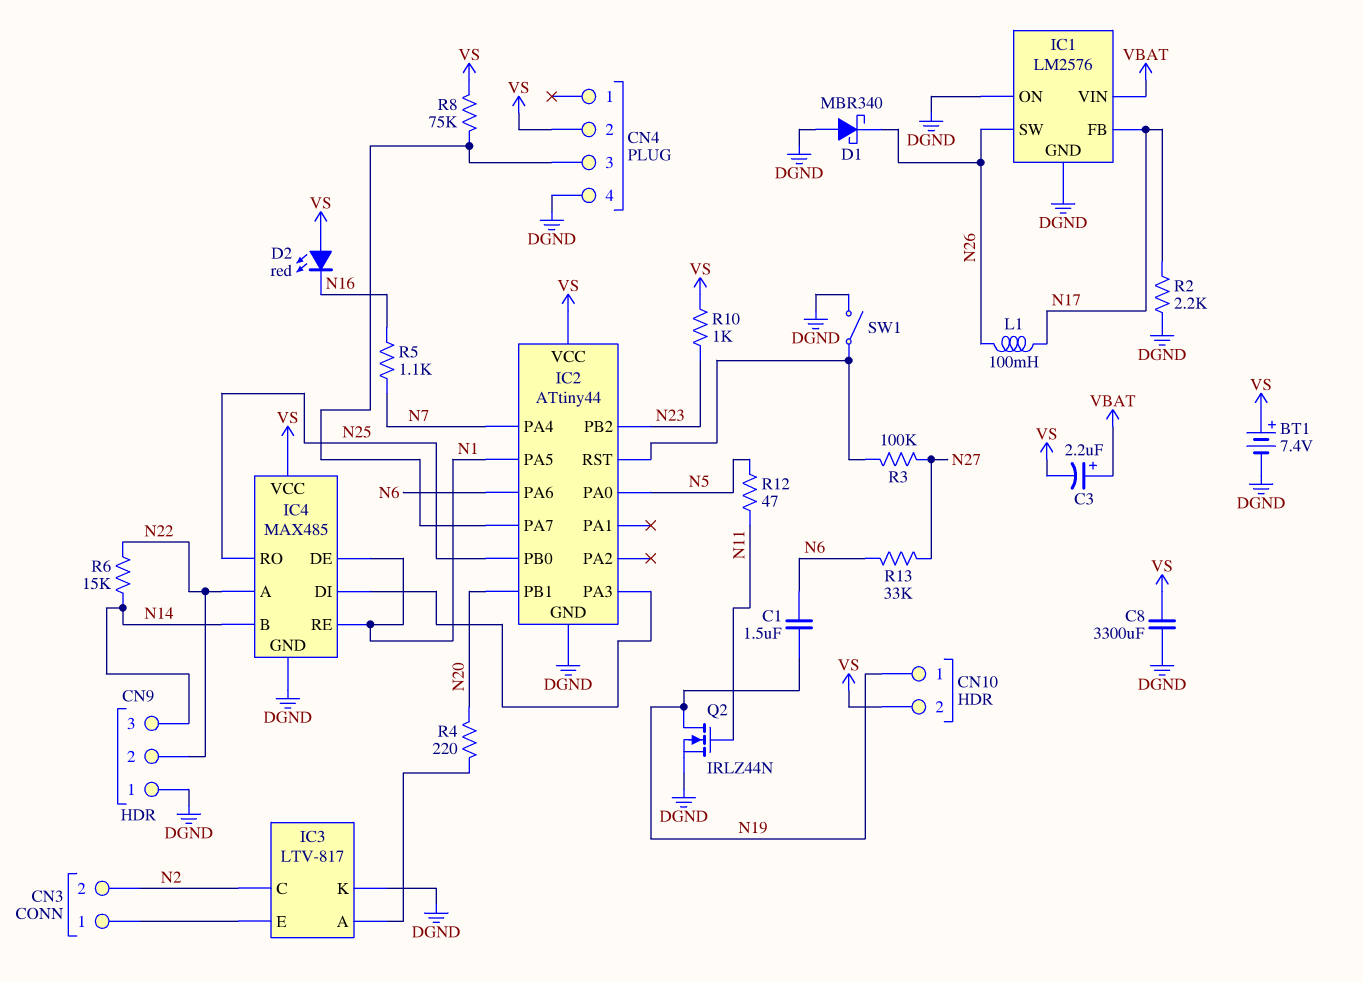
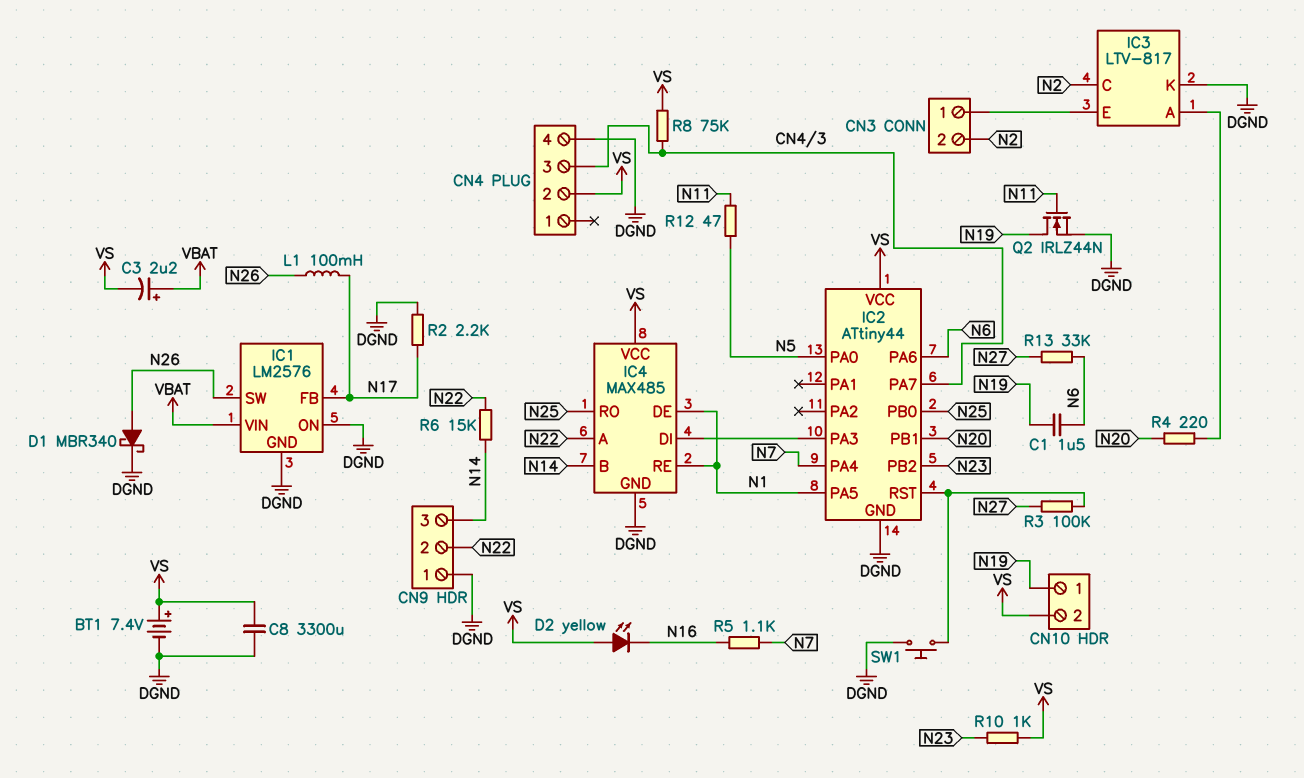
D1: schottky MBR340 (A DGND, K N26) -> schottky MBR340 (A N26, K DGND)
D2: LED red (A VS, K N16) -> LED yellow (A VS, K N16)
SW1: switch (DGND, IC2/RST) -> button (DGND, IC2/RST)

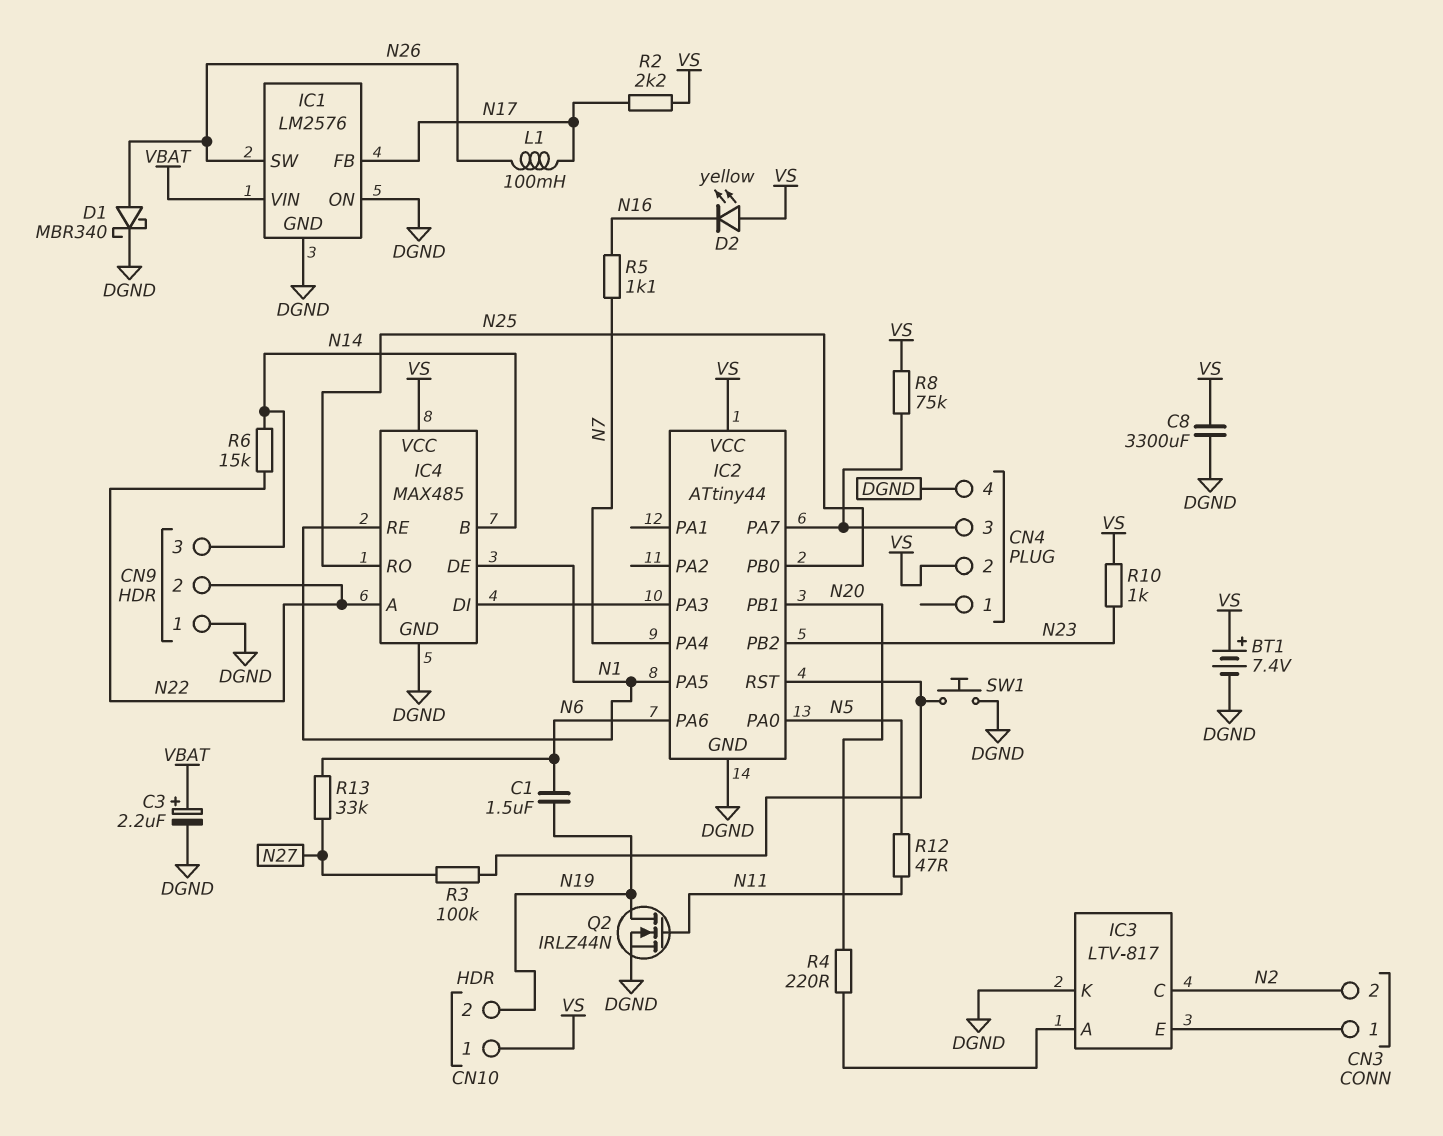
C3: 2.2uF (plus VBAT, minus VS) -> 2.2uF (plus VBAT, minus DGND)
CN10 pin 1: N19 -> VS
CN10 pin 2: VS -> N19
R2: 2.2k (DGND, N17) -> 2.2k (N17, VS)

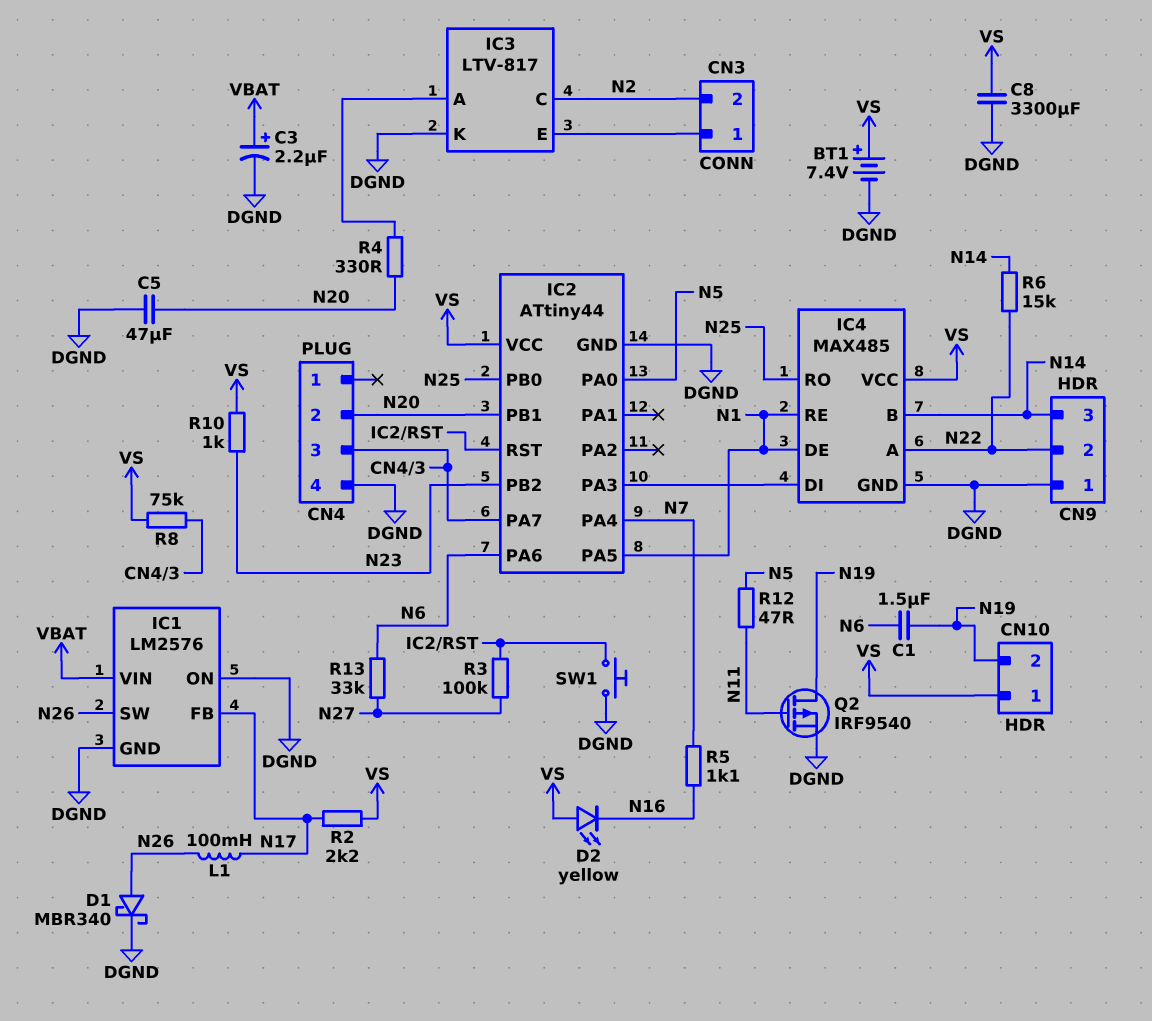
C5: none -> 47uF (DGND, N20)
CN4 pin 2: VS -> N20
Q2: NMOS IRLZ44N (G N11, D N19, S DGND) -> PMOS IRF9540 (G N11, D N19, S DGND)
R4: 220 (IC3/A, N20) -> 330 (IC3/A, N20)

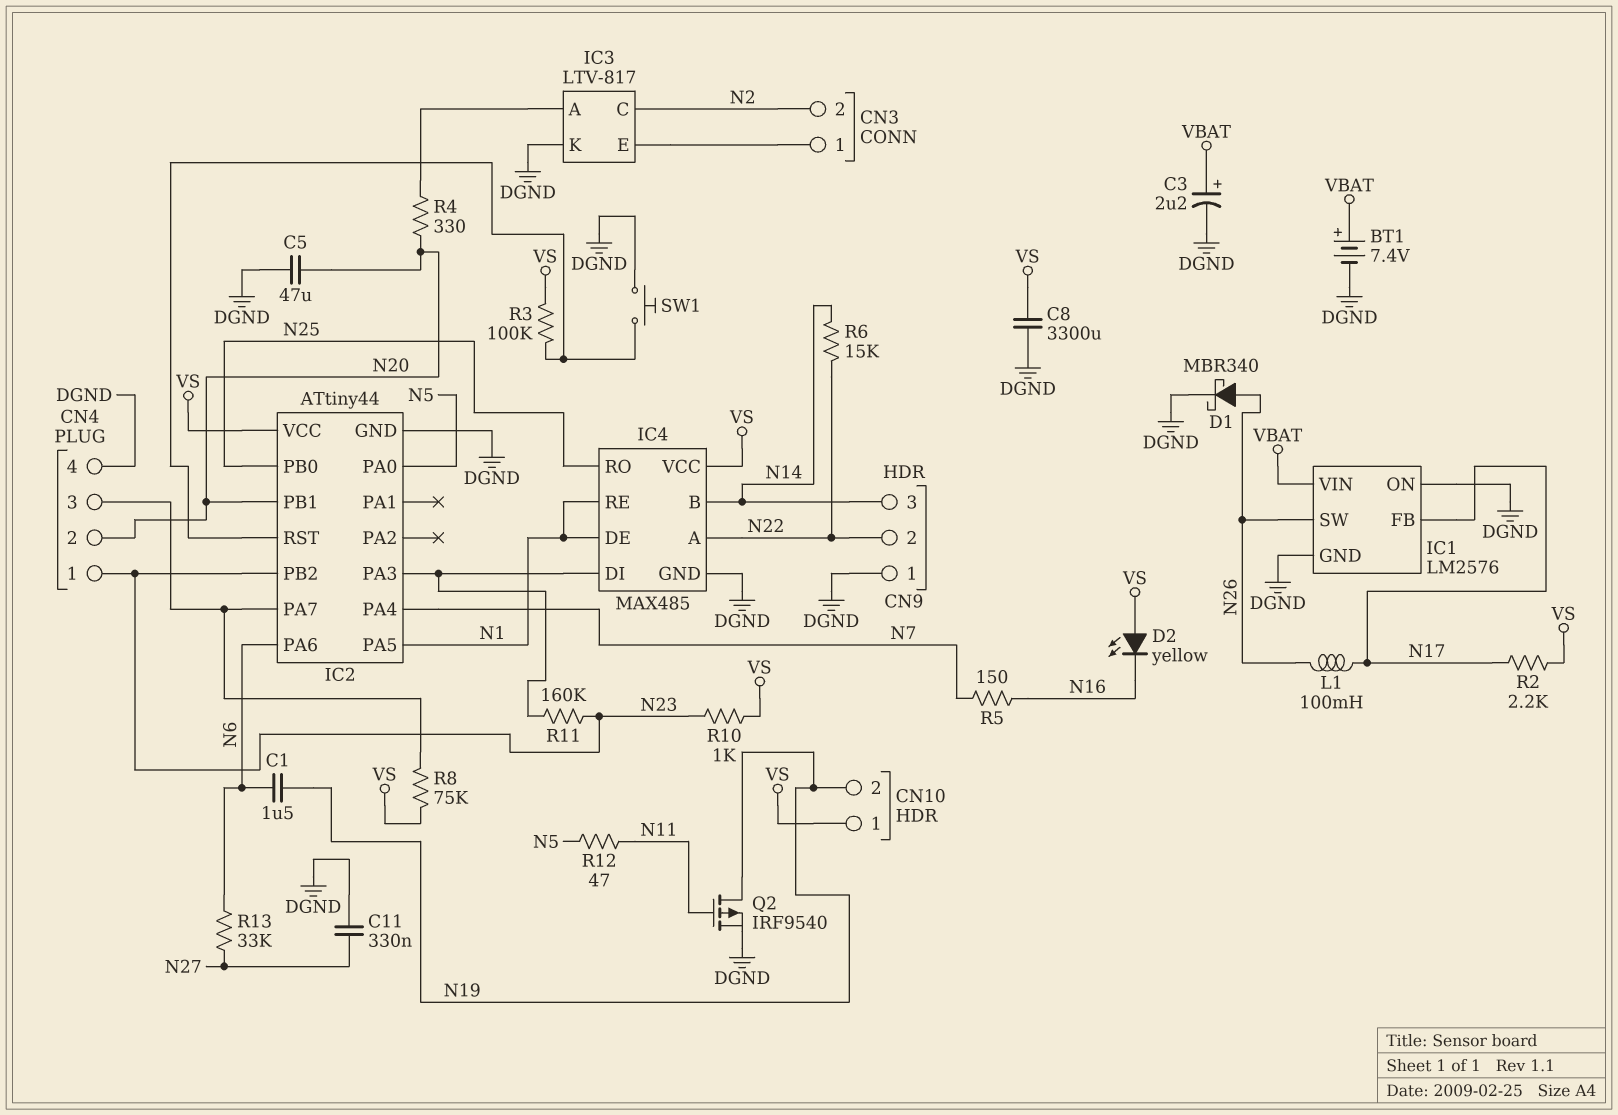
BT1: 7.4V (plus VS, minus DGND) -> 7.4V (plus VBAT, minus DGND)
C11: none -> 330nF (DGND, N27)
CN4 pin 1: none -> N23
R3: 100k (IC2/RST, N27) -> 100k (IC2/RST, VS)
R5: 1.1k (N7, N16) -> 150 (N7, N16)
R11: none -> 160k (IC2/PA3, N23)

